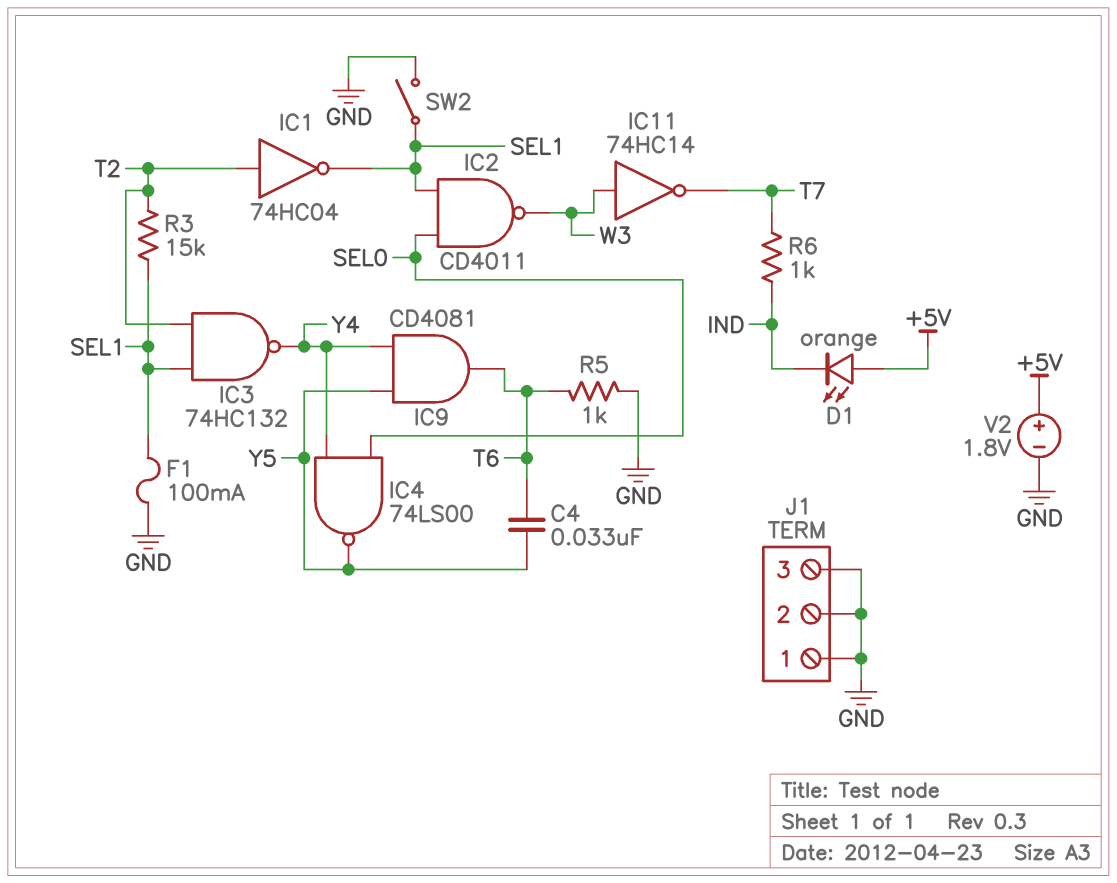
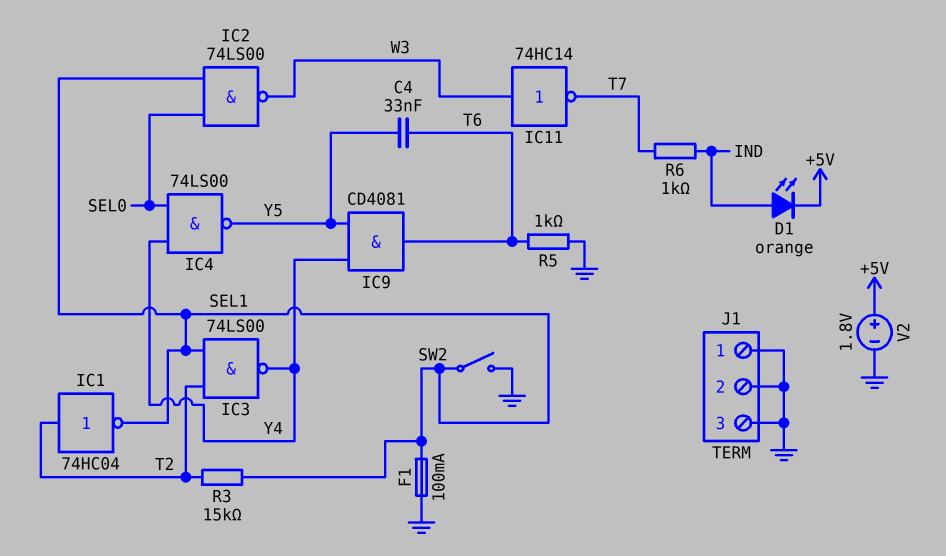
D1: LED orange (A +5V, K IND) -> LED orange (A IND, K +5V)
IC2: NAND CD4011 (in SEL0, in SEL1, out W3) -> NAND 74LS00 (in SEL0, in SEL1, out W3)
IC3: NAND 74HC132 (in SEL1, in T2, out Y4) -> NAND 74LS00 (in SEL1, in T2, out Y4)

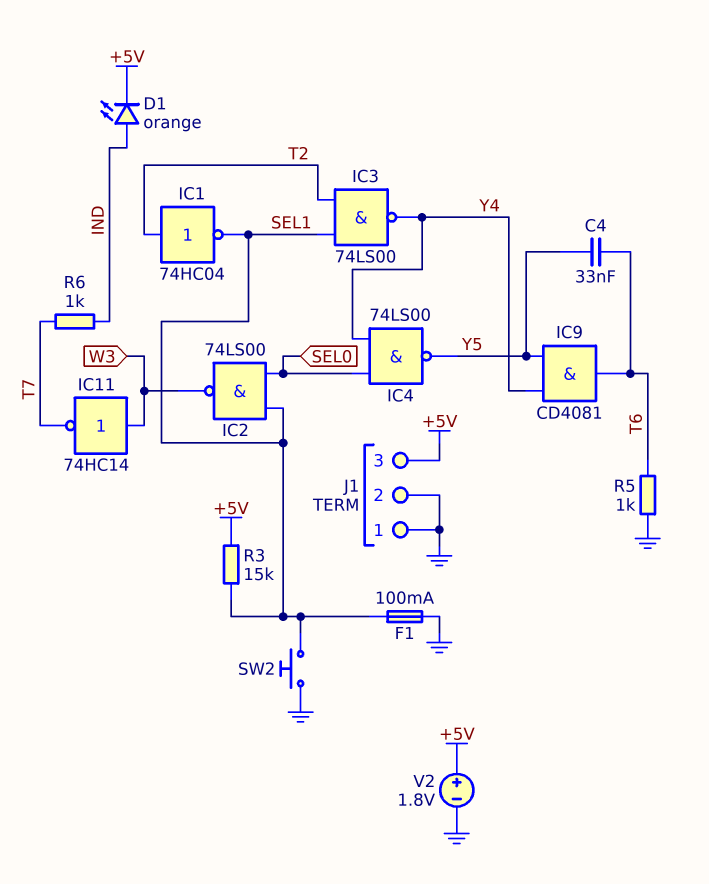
J1 pin 3: GND -> +5V
R3: 15k (SEL1, T2) -> 15k (+5V, SEL1)
SW2: switch (GND, SEL1) -> button (GND, SEL1)

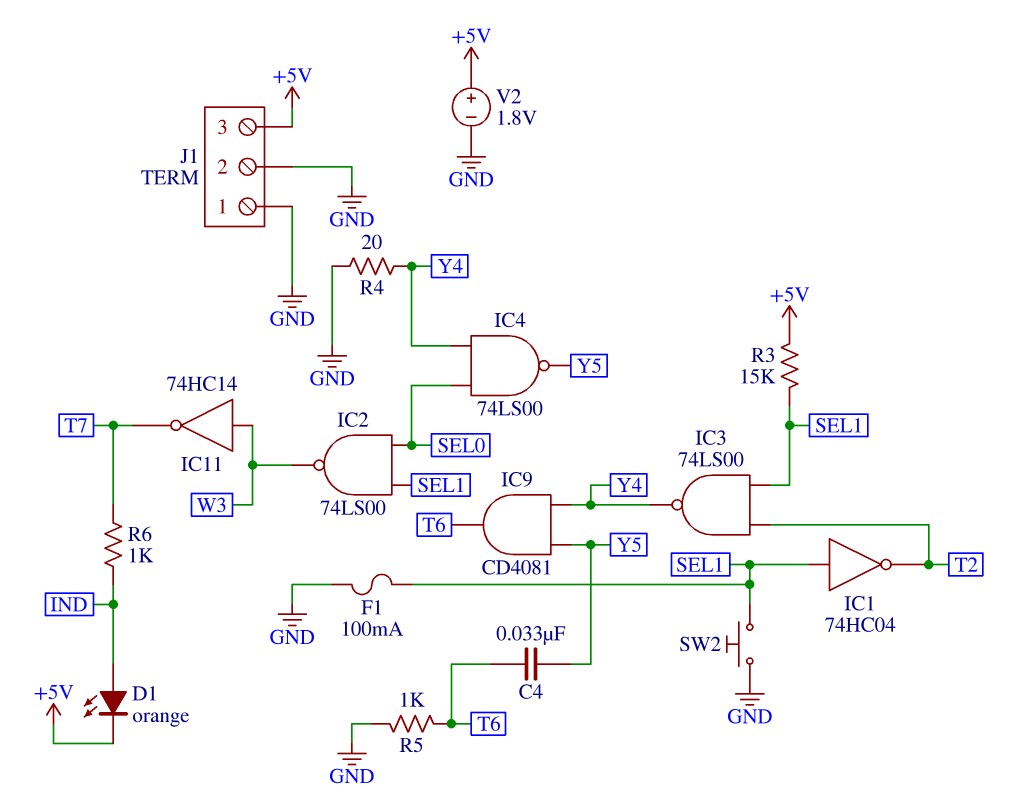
IC1: NOT 74HC04 (in T2, out SEL1) -> NOT 74HC04 (in SEL1, out T2)
R4: none -> 20 (GND, Y4)

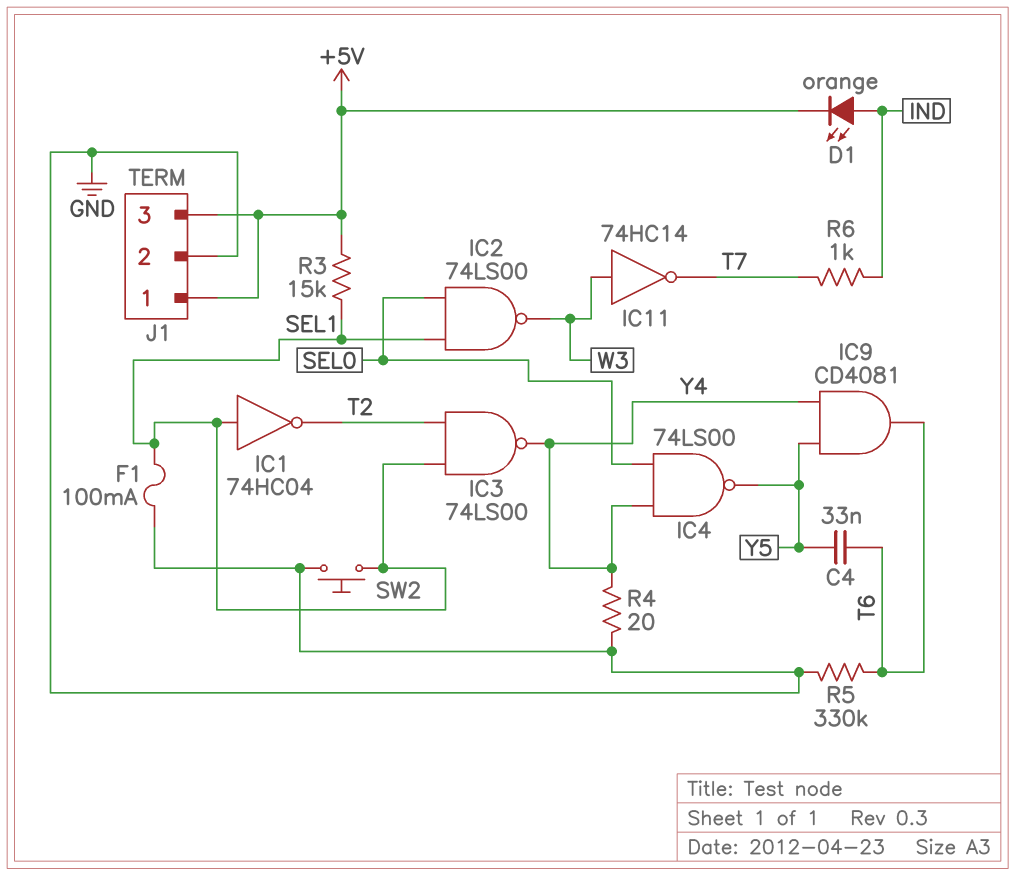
J1 pin 1: GND -> +5V
R5: 1k (GND, T6) -> 330k (GND, T6)
V2: 1.8V (plus +5V, minus GND) -> none

